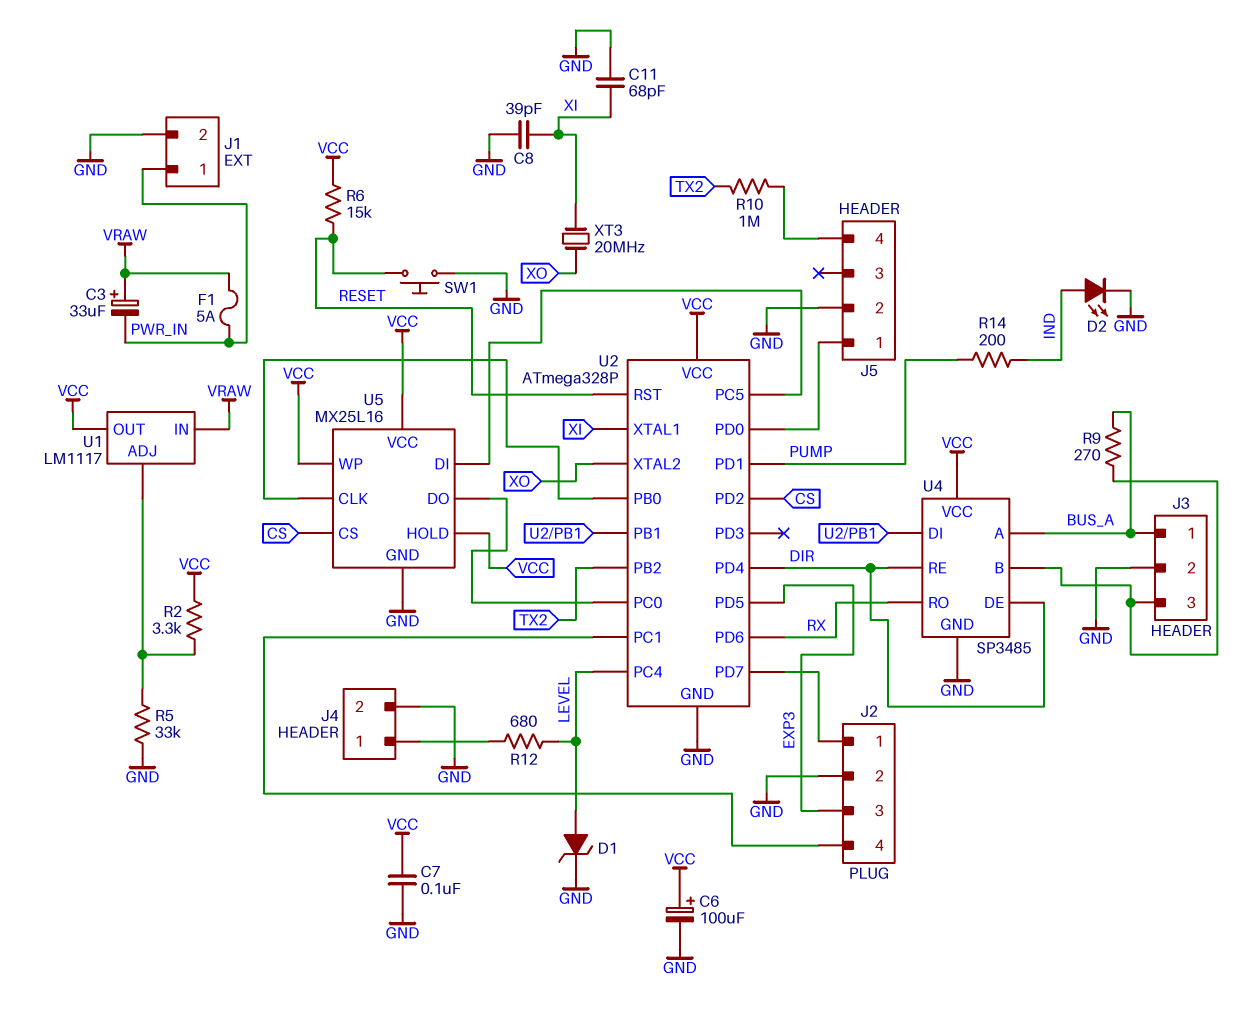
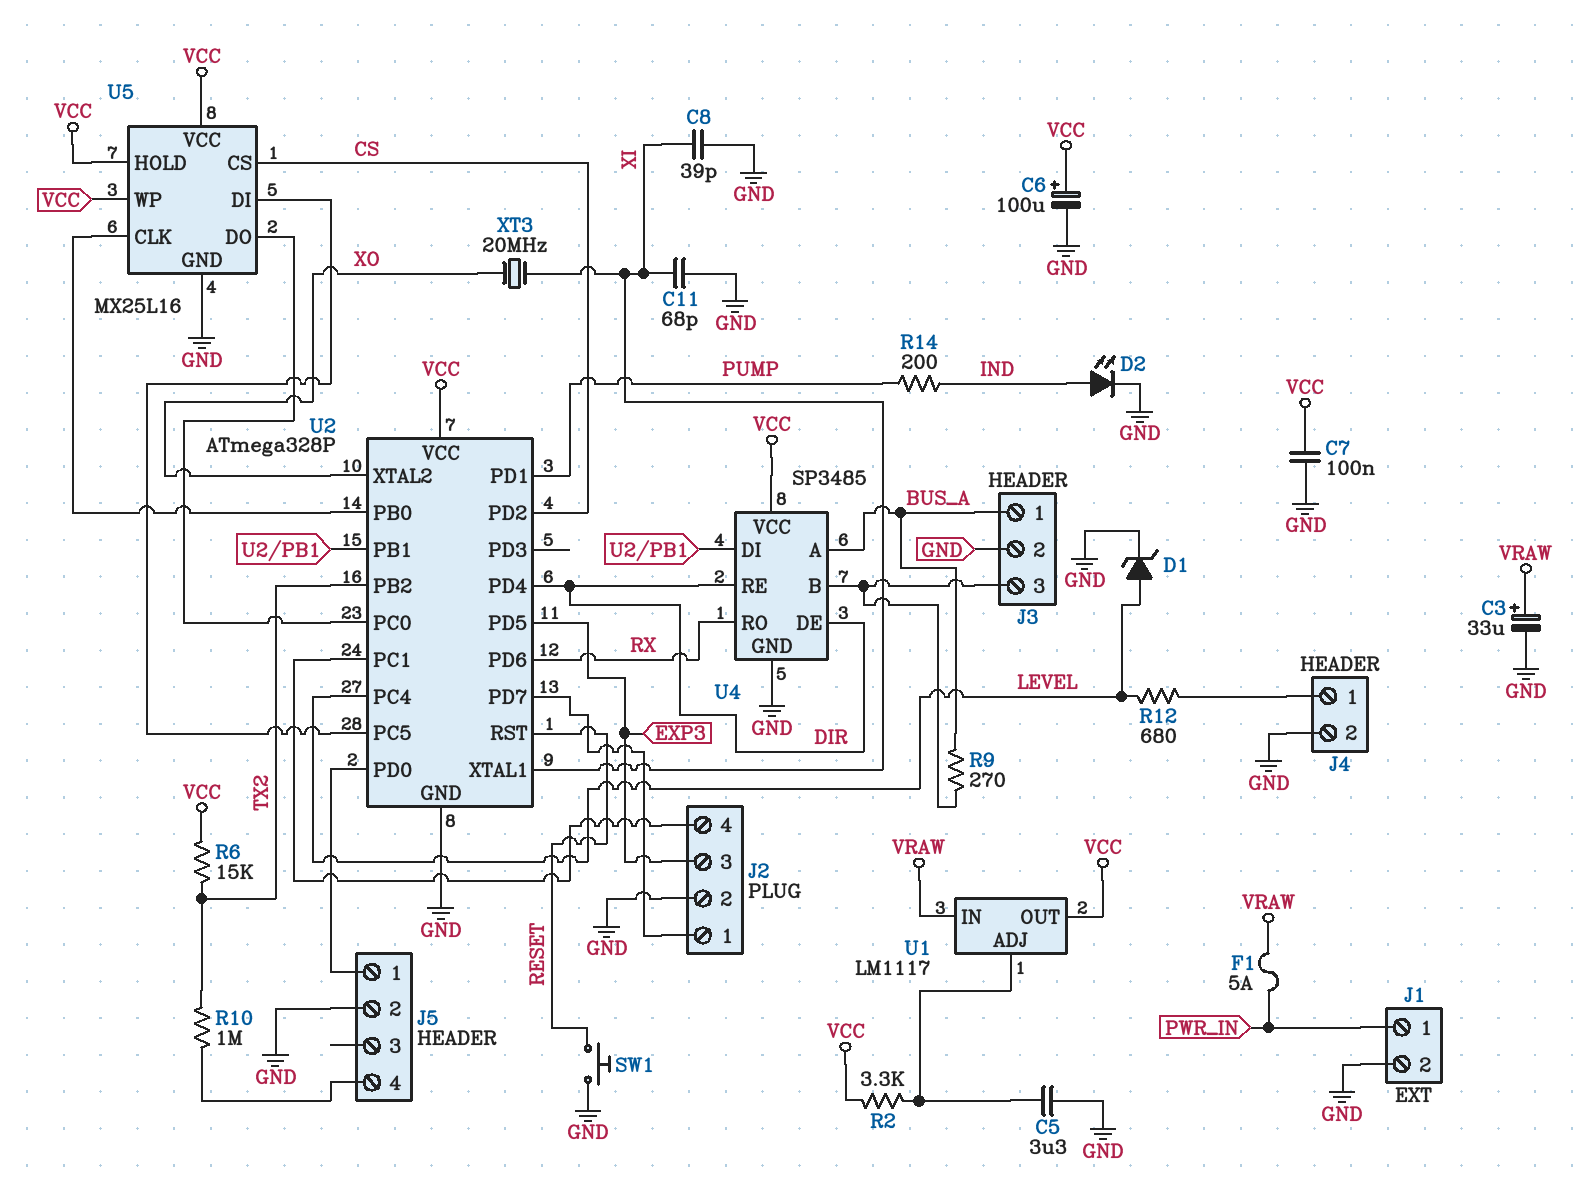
C3: 33uF (plus VRAW, minus PWR_IN) -> 33uF (plus VRAW, minus GND)
C5: none -> 3.3uF (GND, U1/ADJ)
R5: 33k (GND, U1/ADJ) -> none
R6: 15k (RESET, VCC) -> 15k (TX2, VCC)

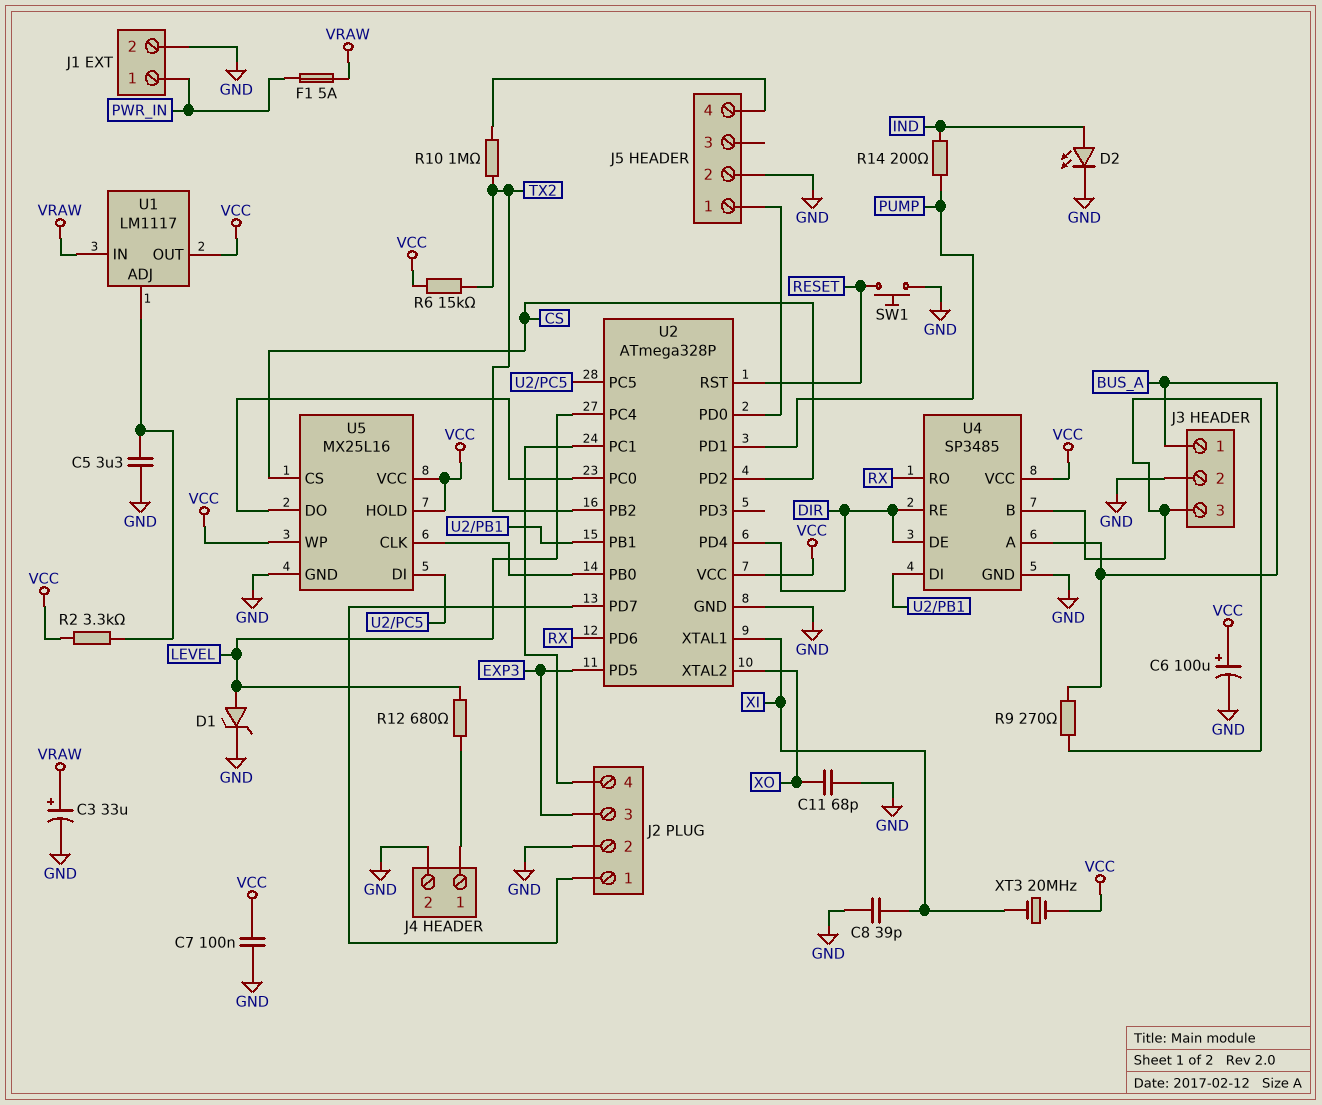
C11: 68pF (GND, XI) -> 68pF (GND, XO)
XT3: 20MHz (XI, XO) -> 20MHz (VCC, XI)

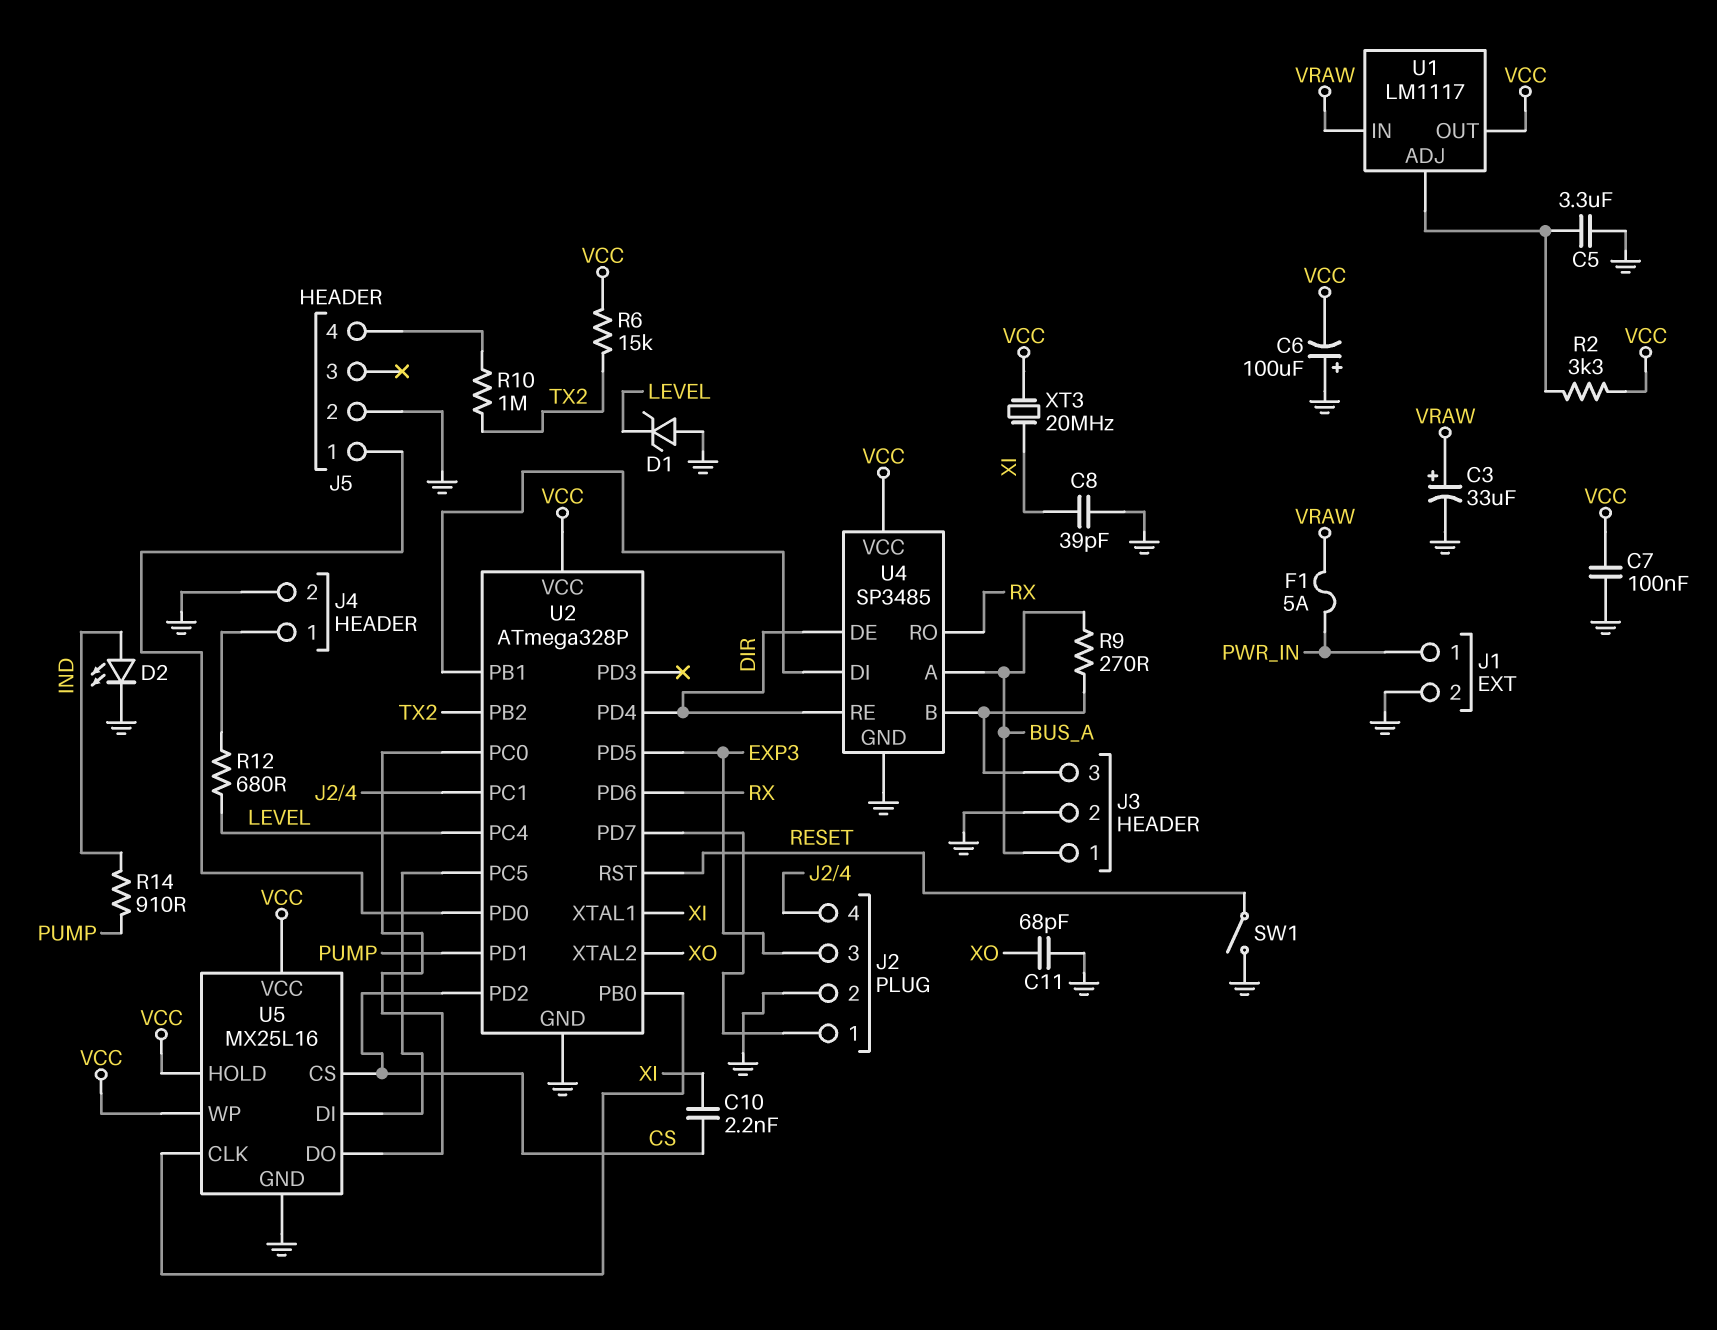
C6: 100uF (plus VCC, minus GND) -> 100uF (plus GND, minus VCC)
C10: none -> 2.2nF (CS, XI)
D1: zener (A LEVEL, K GND) -> zener (A GND, K LEVEL)
R14: 200 (IND, PUMP) -> 910 (IND, PUMP)
SW1: button (GND, RESET) -> switch (GND, RESET)

